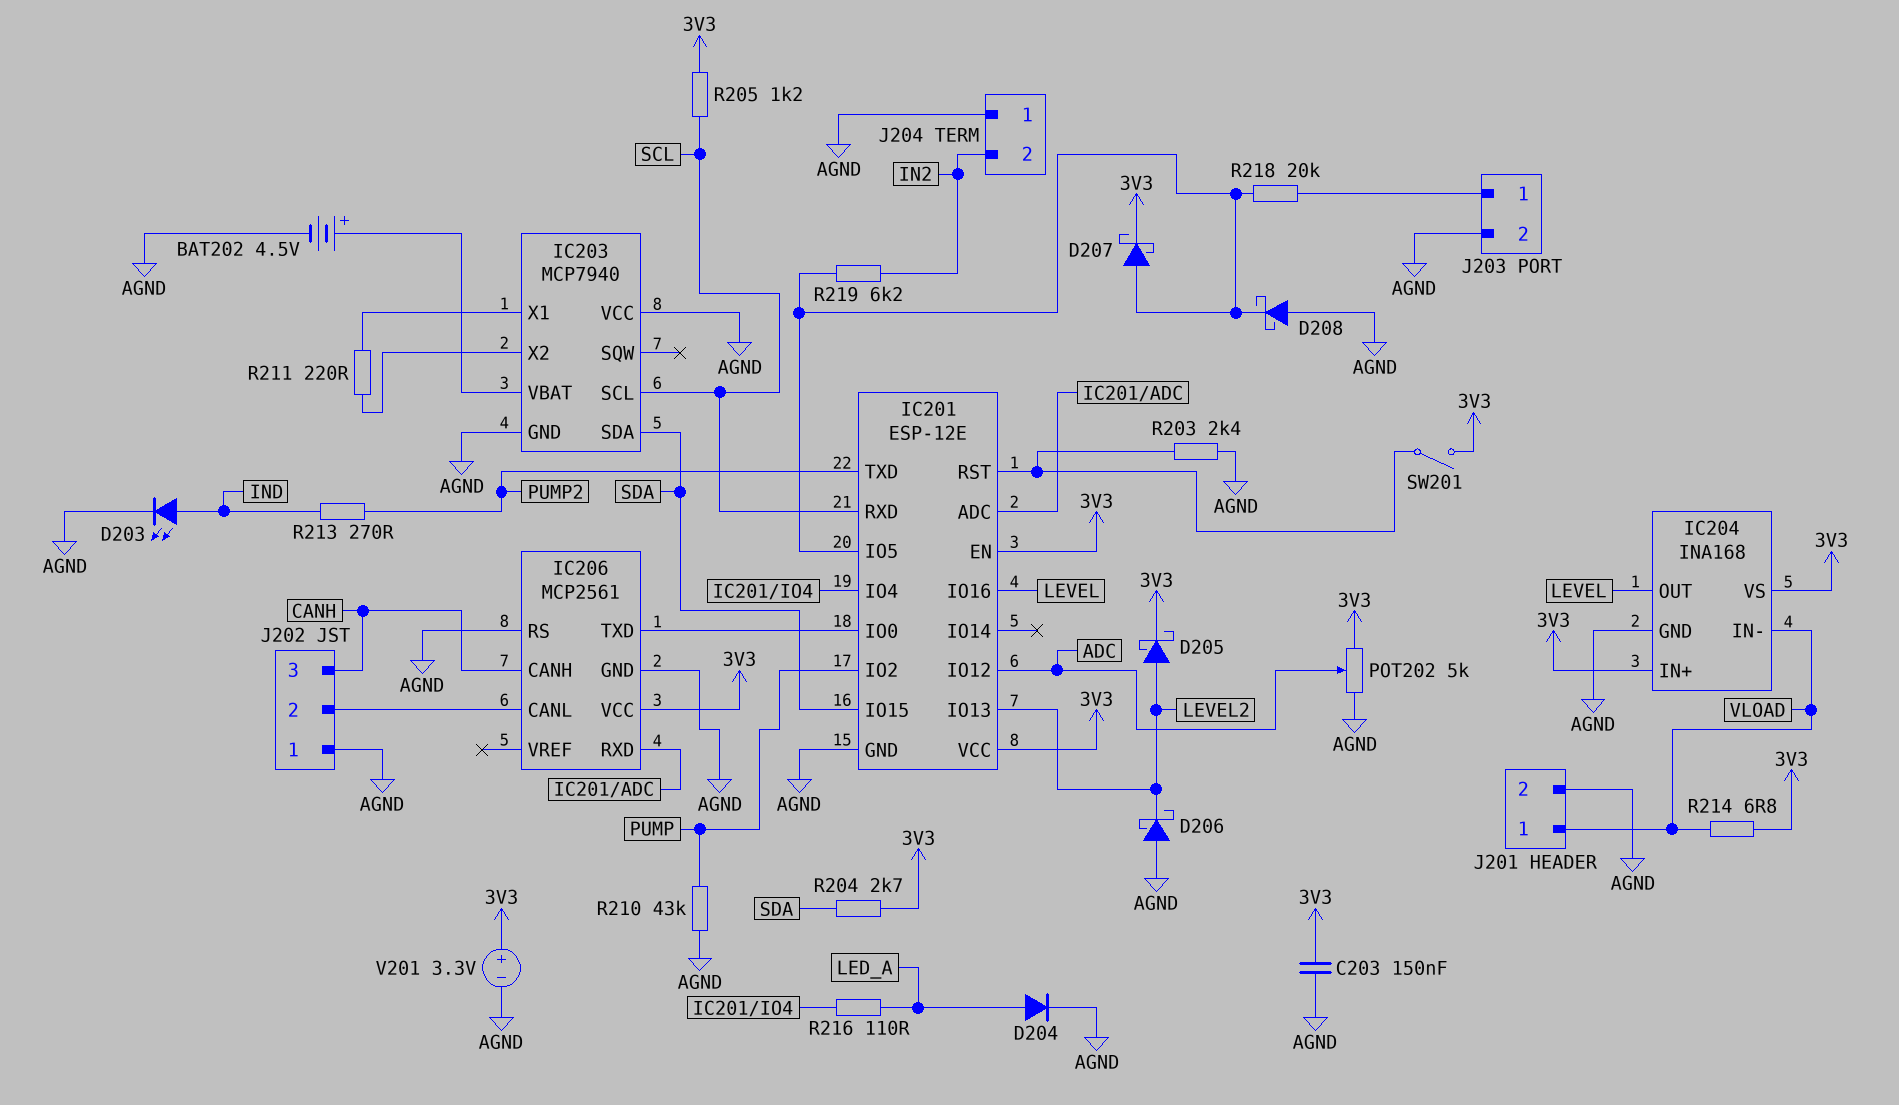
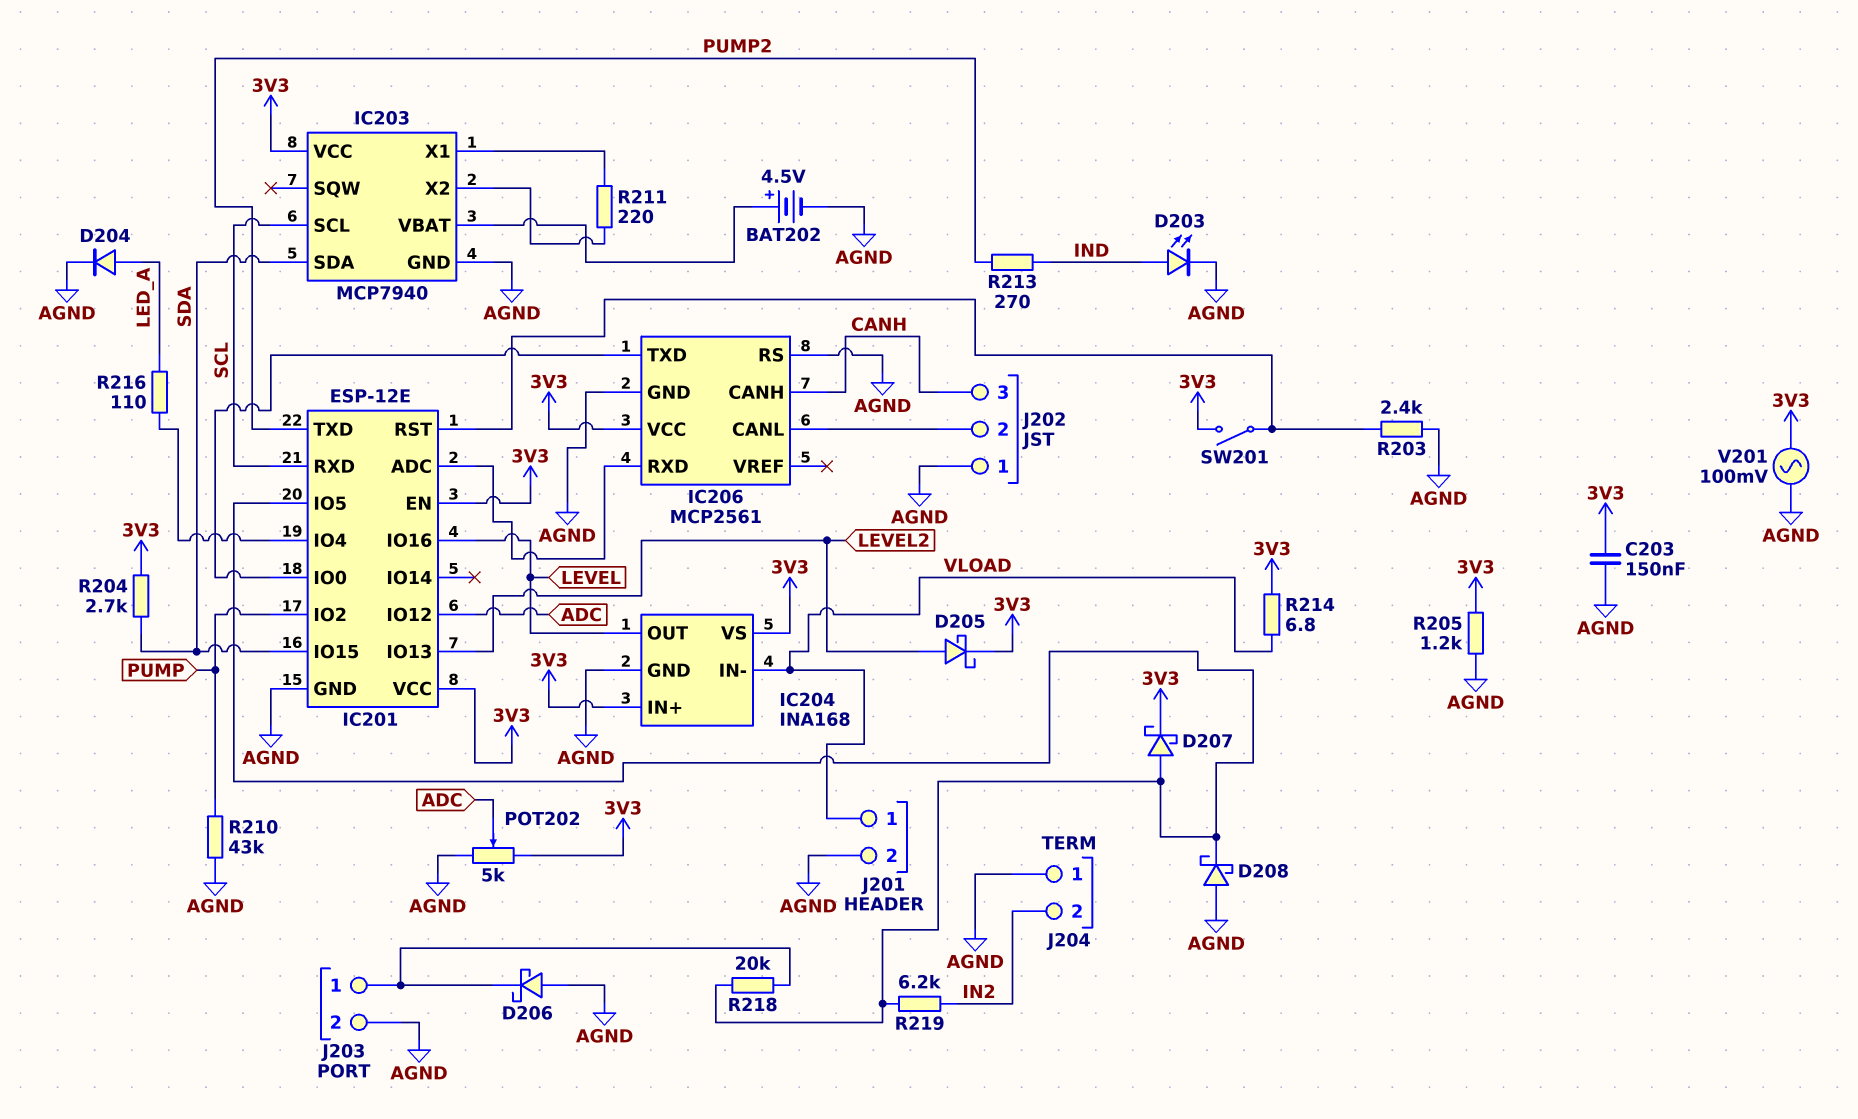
D206: schottky (A AGND, K LEVEL2) -> schottky (A AGND, K J203/1)
IC203 pin VCC: AGND -> 3V3
R205: 1.2k (3V3, SCL) -> 1.2k (3V3, AGND)
V201: 3.3V (plus 3V3, minus AGND) -> AC 100mV (3V3, AGND)

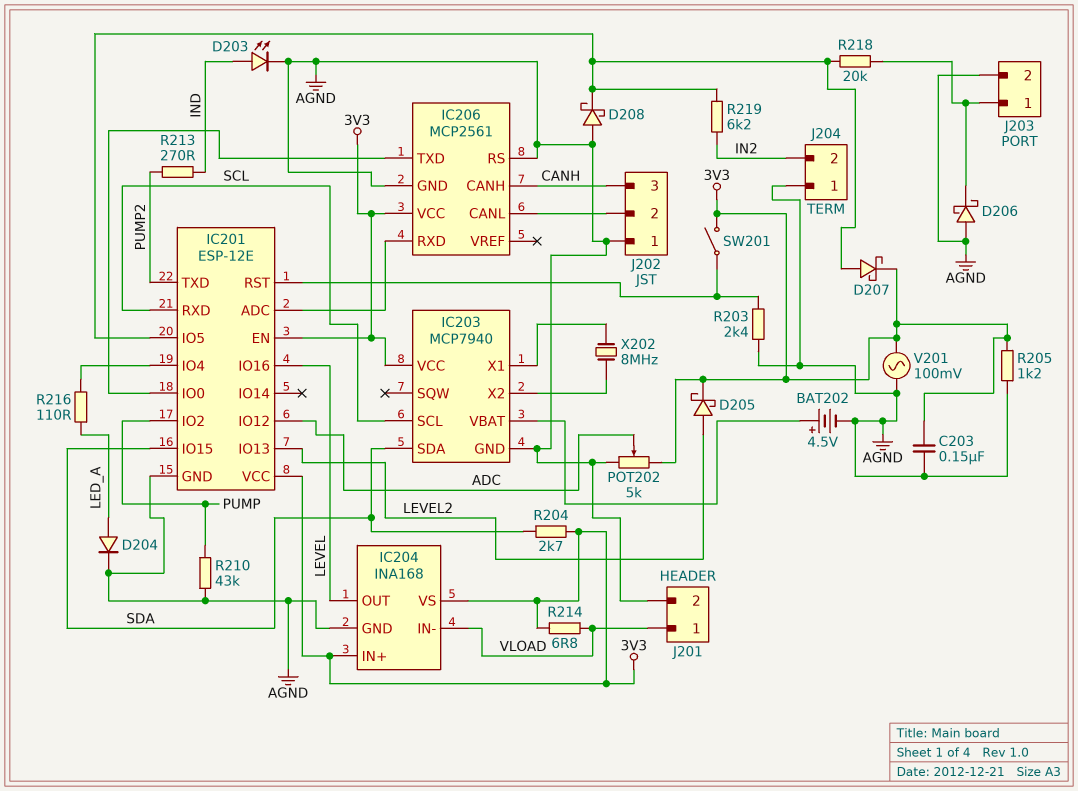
R211: 220 (IC203/X1, IC203/X2) -> none
X202: none -> 8MHz (IC203/X1, IC203/X2)

